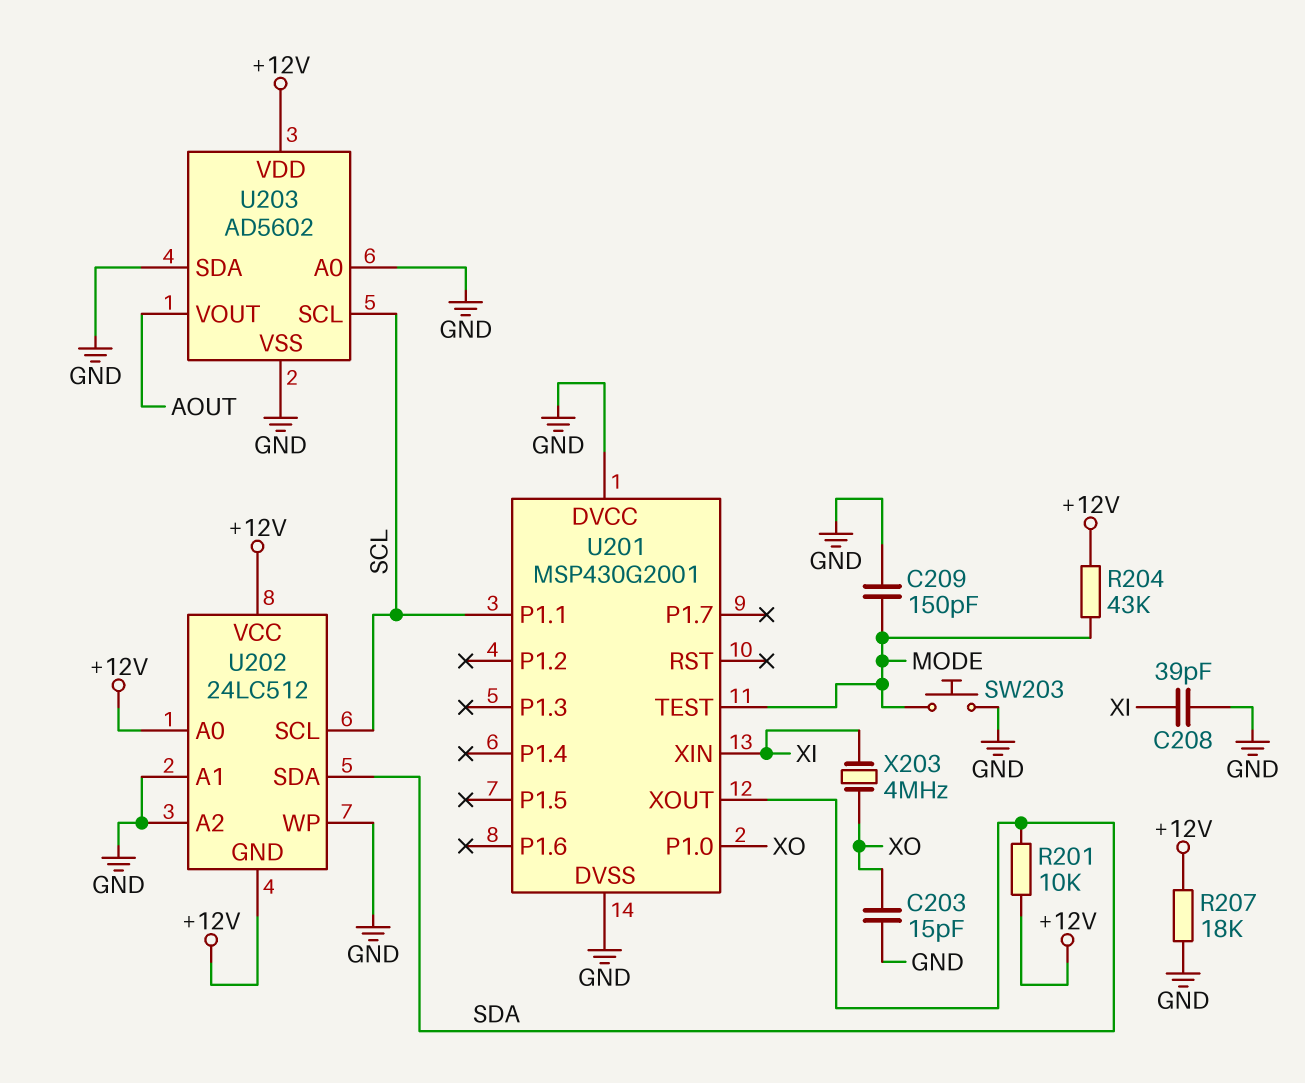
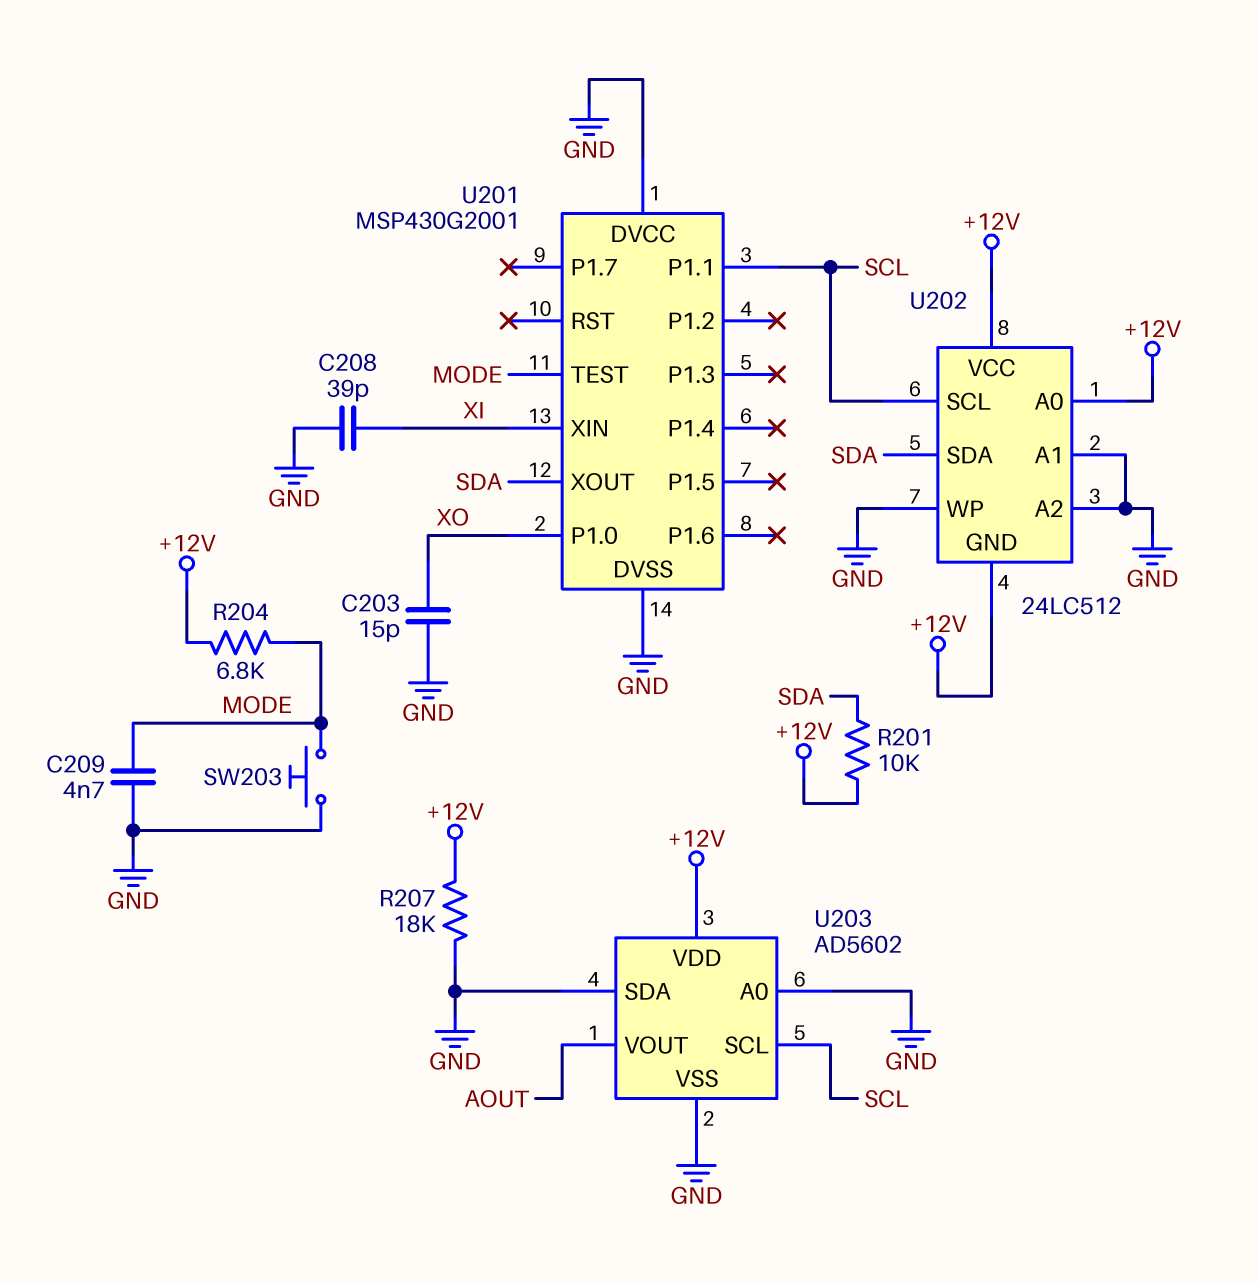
C209: 150pF (GND, MODE) -> 4.7nF (GND, MODE)
R204: 43k (+12V, MODE) -> 6.8k (+12V, MODE)
X203: 4MHz (XI, XO) -> none

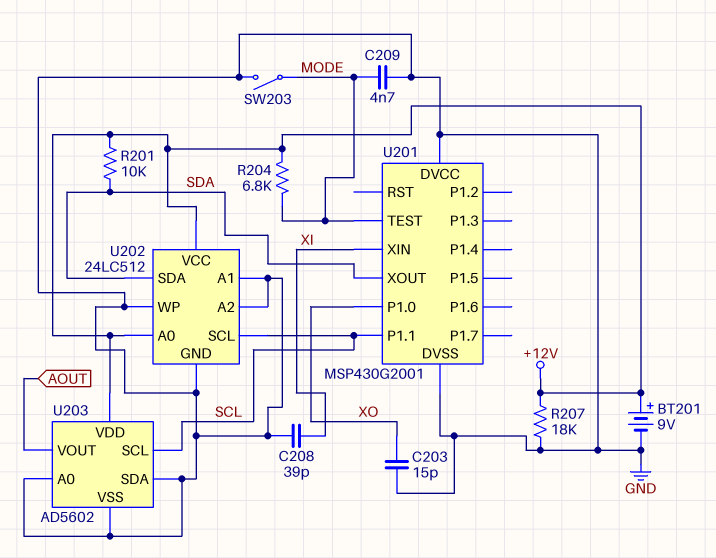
BT201: none -> 9V (plus +12V, minus GND)
SW203: button (GND, MODE) -> switch (GND, MODE)
U202 pin GND: +12V -> GND

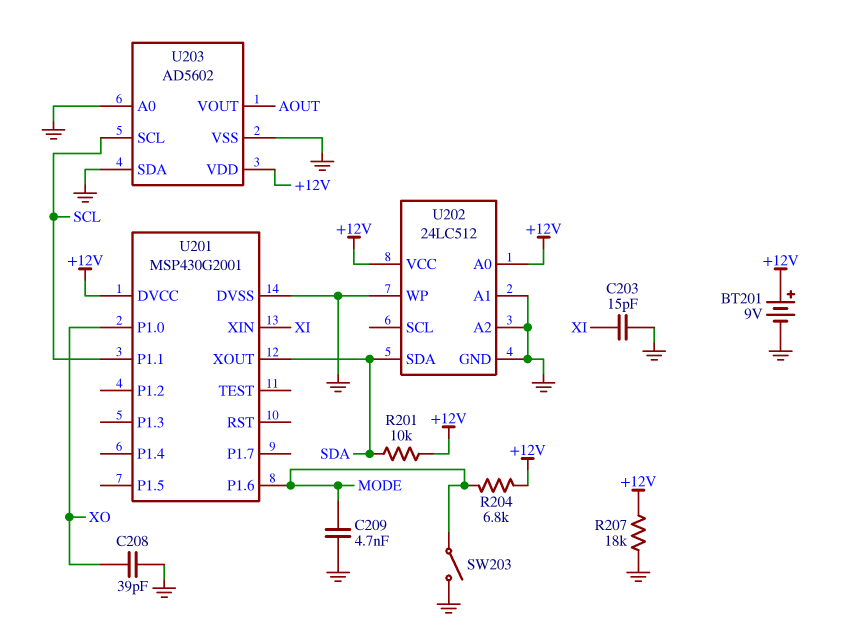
C203: 15pF (GND, XO) -> 15pF (GND, XI)
C208: 39pF (GND, XI) -> 39pF (GND, XO)
U201 pin DVCC: GND -> +12V
U201 pin P1.6: none -> MODE
U201 pin TEST: MODE -> none
U202 pin SCL: SCL -> none

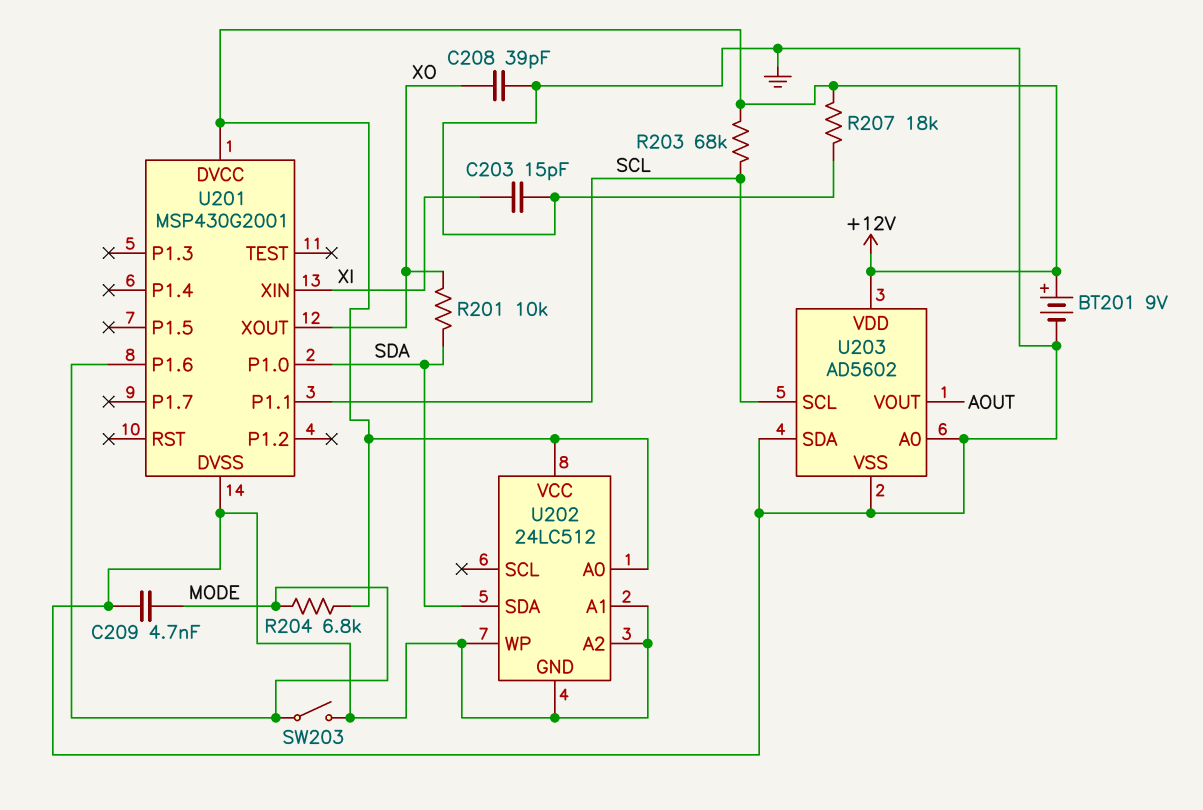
R201: 10k (+12V, SDA) -> 10k (SDA, XO)
R203: none -> 68k (+12V, SCL)
U201 pin P1.0: XO -> SDA
U201 pin XOUT: SDA -> XO

